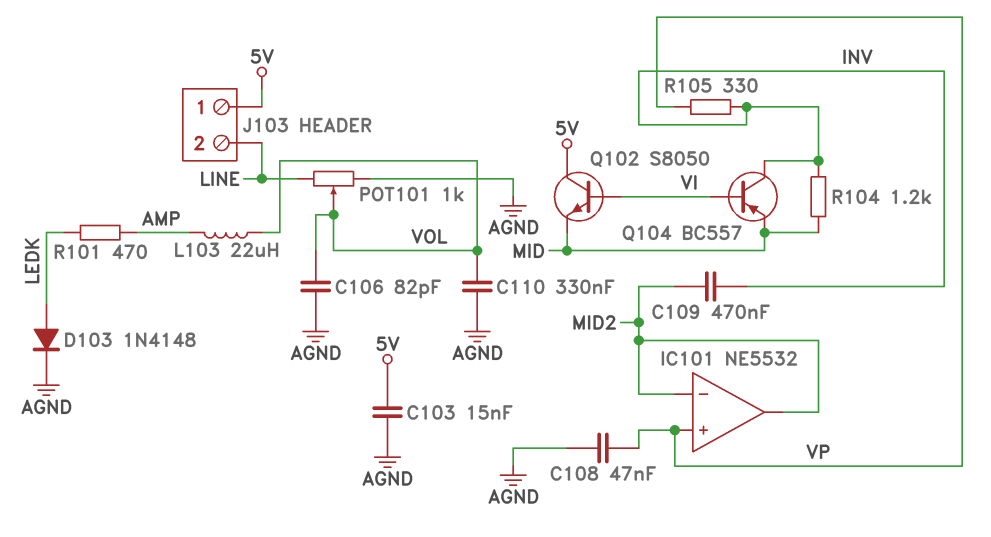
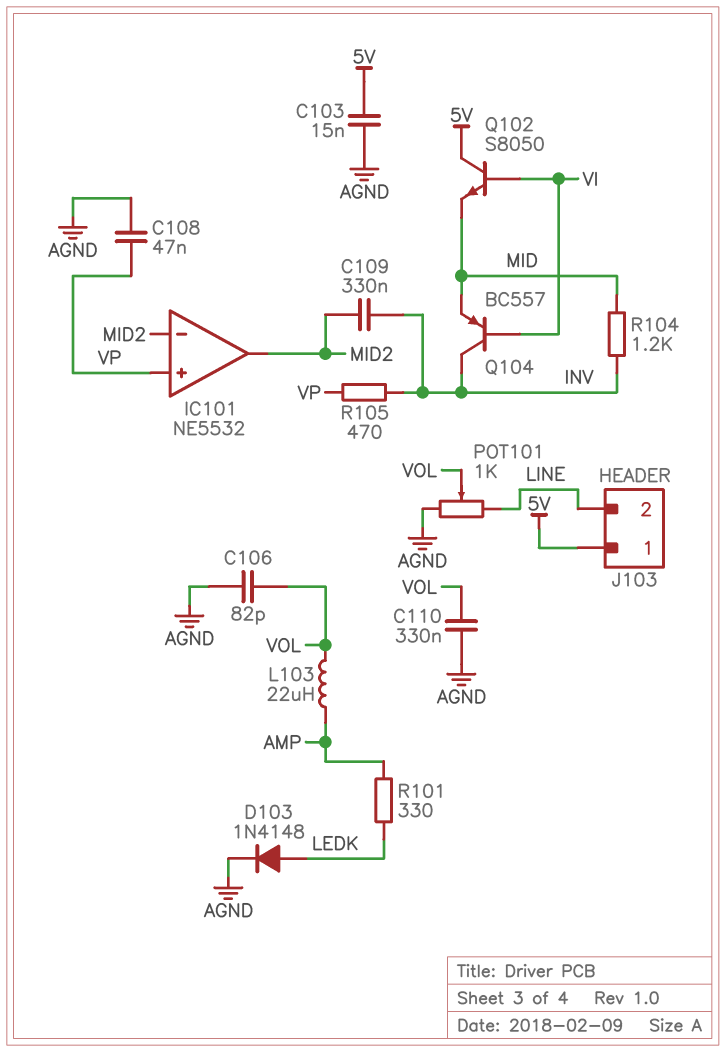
C109: 470nF (INV, MID2) -> 330nF (INV, MID2)
R101: 470 (AMP, LEDK) -> 330 (AMP, LEDK)
R105: 330 (INV, VP) -> 470 (INV, VP)

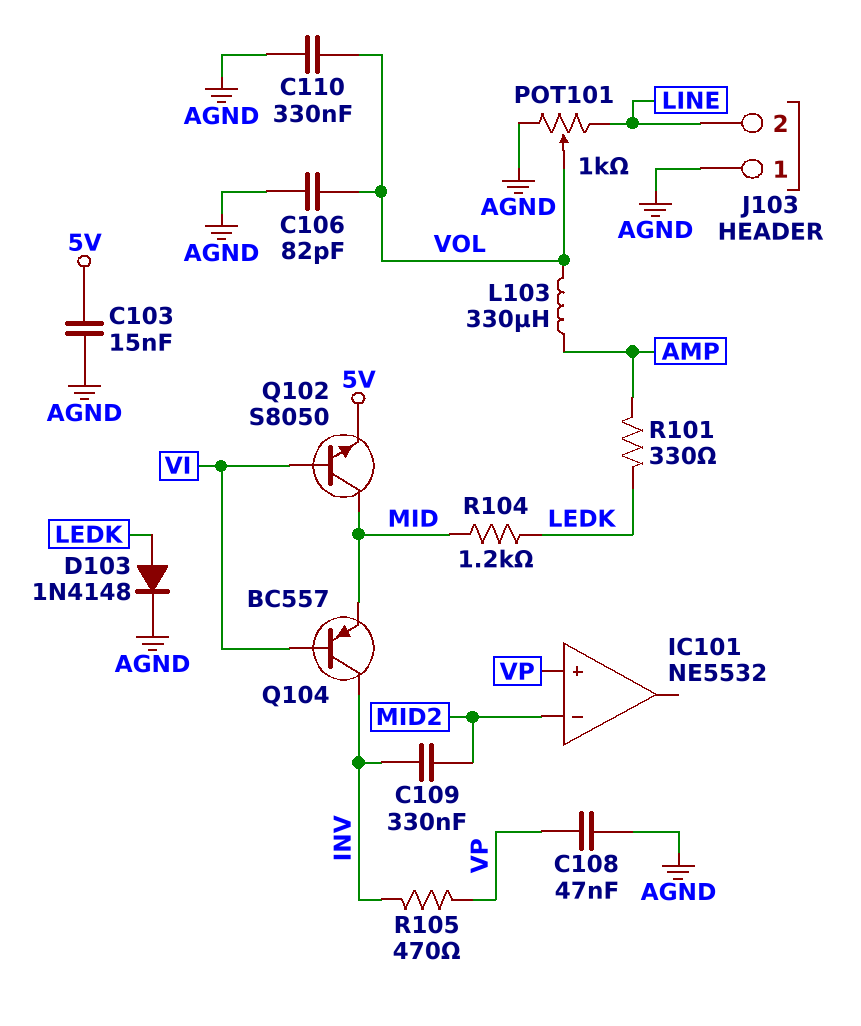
IC101 pin out: MID2 -> none
J103 pin 1: 5V -> AGND
L103: 22uH (AMP, VOL) -> 330uH (AMP, VOL)
Q102: NPN S8050 (B VI, C 5V, E MID) -> NPN S8050 (B VI, C MID, E 5V)
R104: 1.2k (INV, MID) -> 1.2k (LEDK, MID)

